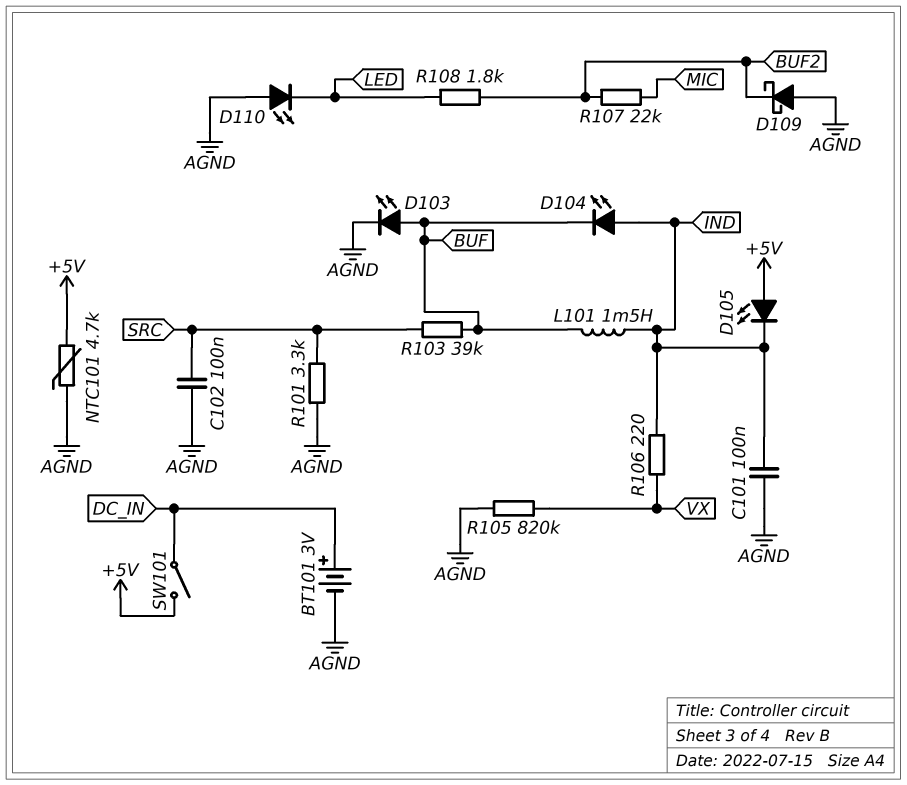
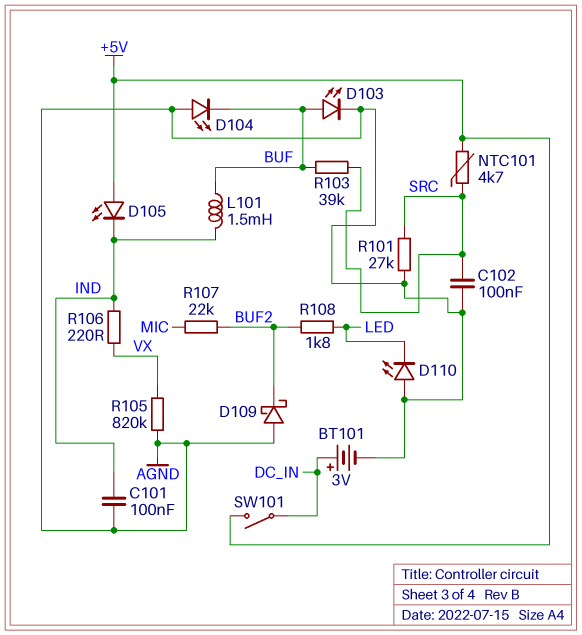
D104: LED (A IND, K BUF) -> LED (A AGND, K BUF)
NTC101: 4.7k (+5V, AGND) -> 4.7k (+5V, SRC)
R101: 3.3k (AGND, SRC) -> 27k (AGND, SRC)

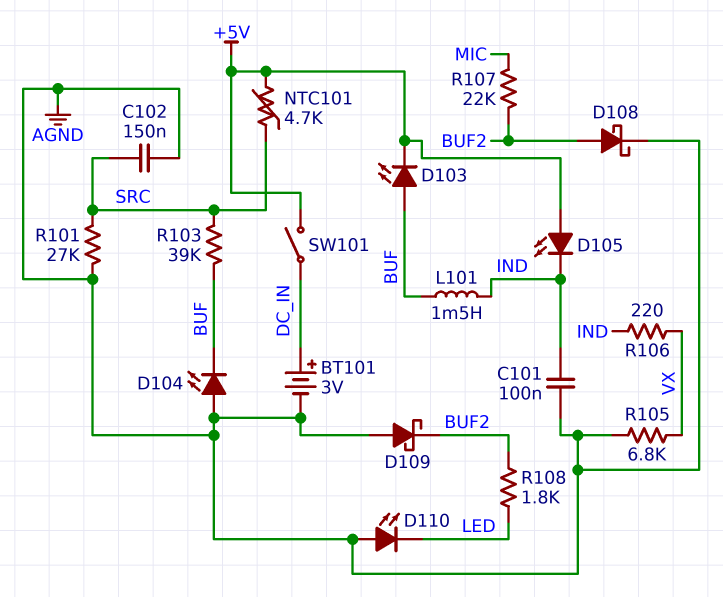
C102: 100nF (AGND, SRC) -> 150nF (AGND, SRC)
D103: LED (A BUF, K AGND) -> LED (A BUF, K +5V)
D108: none -> schottky (A BUF2, K AGND)
R105: 820k (AGND, VX) -> 6.8k (AGND, VX)

